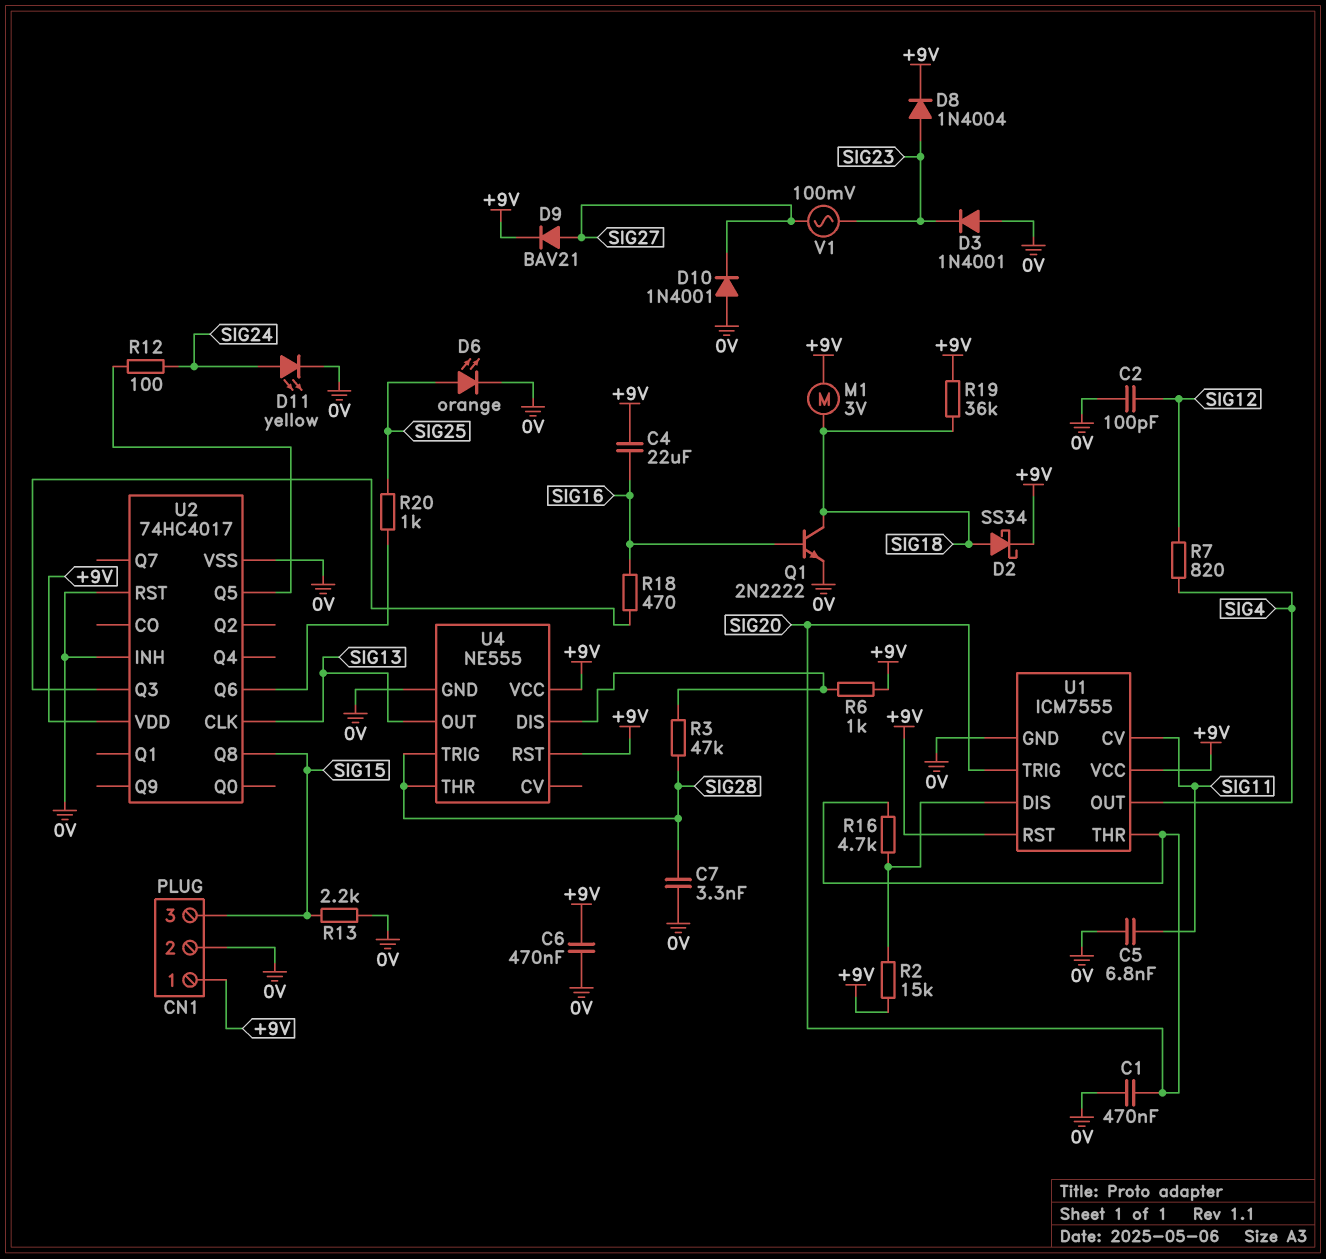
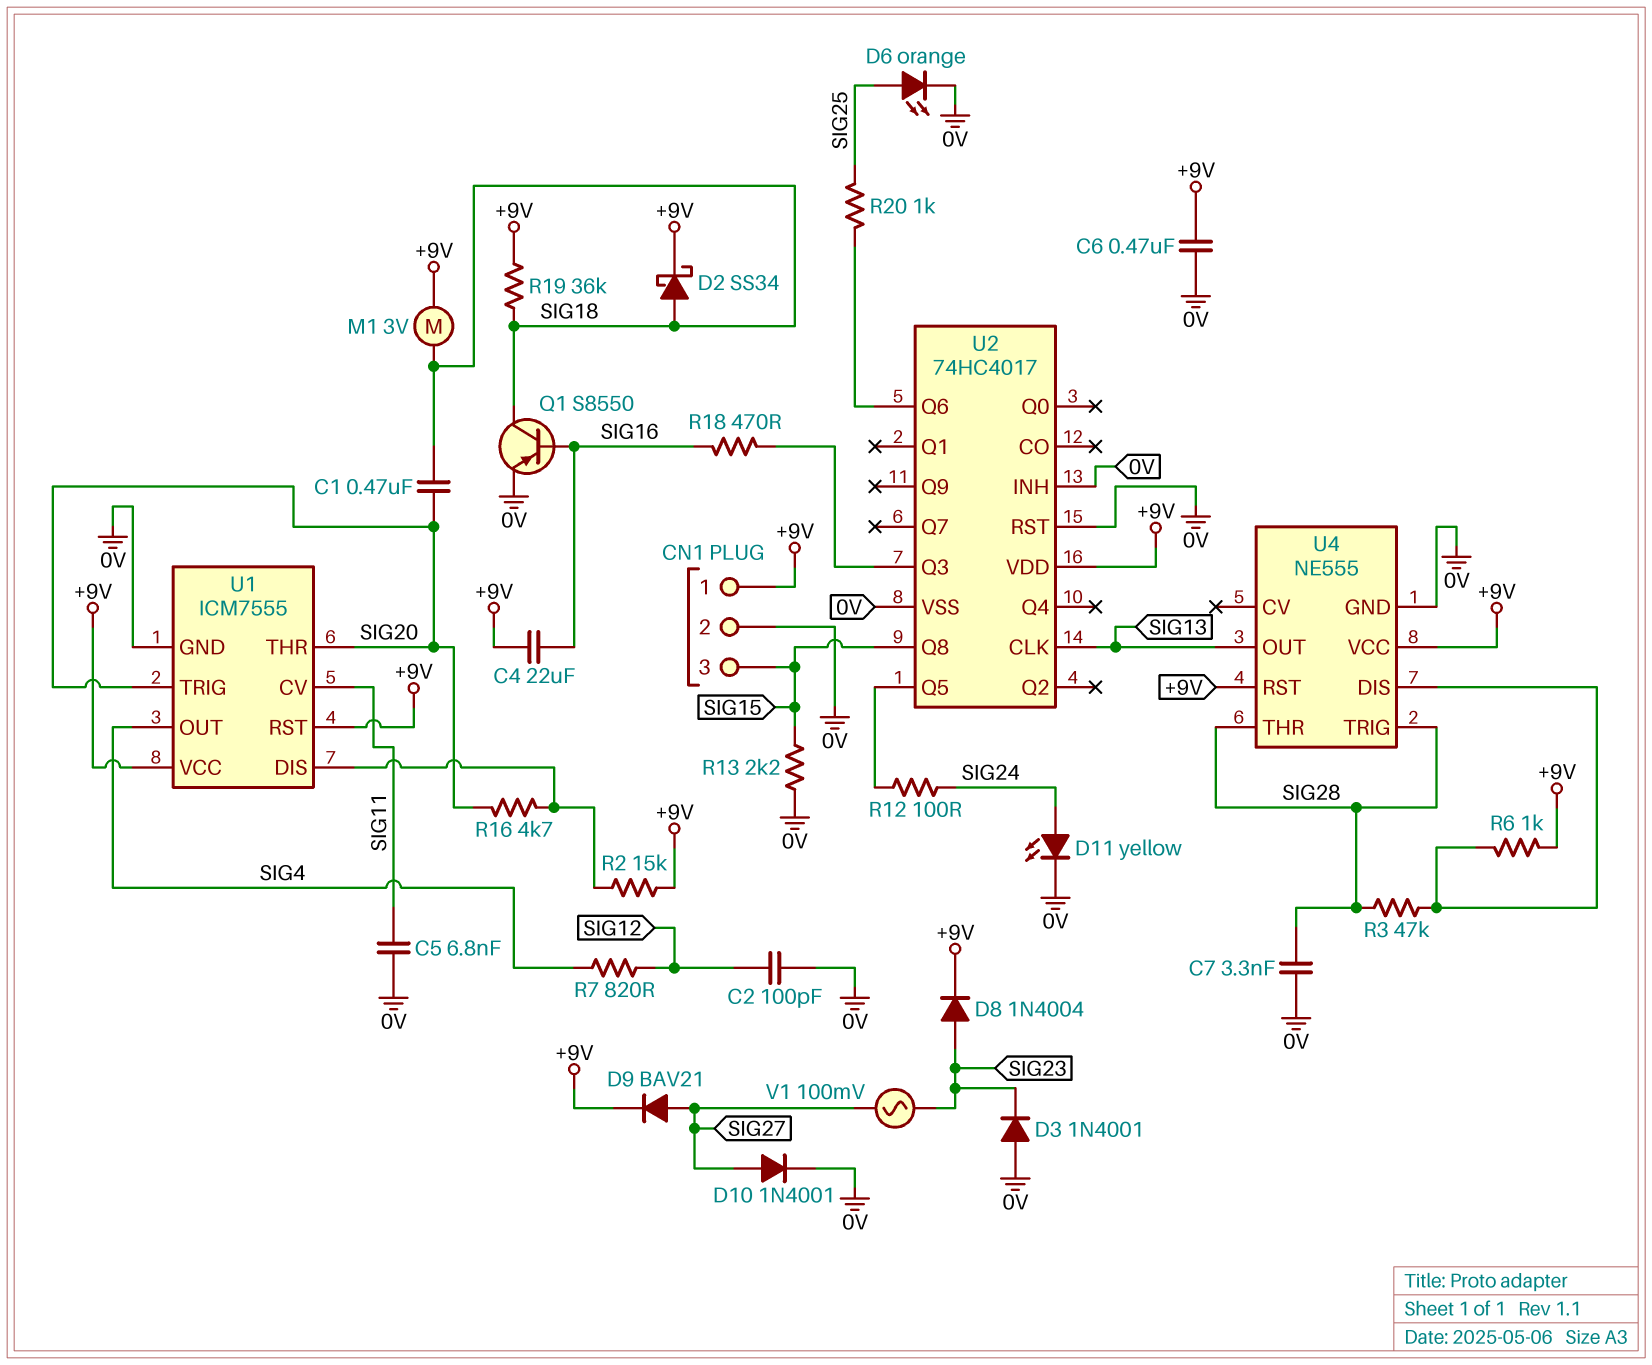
C1: 470nF (0V, SIG20) -> 470nF (SIG18, SIG20)
D10: diode 1N4001 (A 0V, K SIG27) -> diode 1N4001 (A SIG27, K 0V)
Q1: NPN 2N2222 (B SIG16, C SIG18, E 0V) -> PNP S8550 (B SIG16, C SIG18, E 0V)

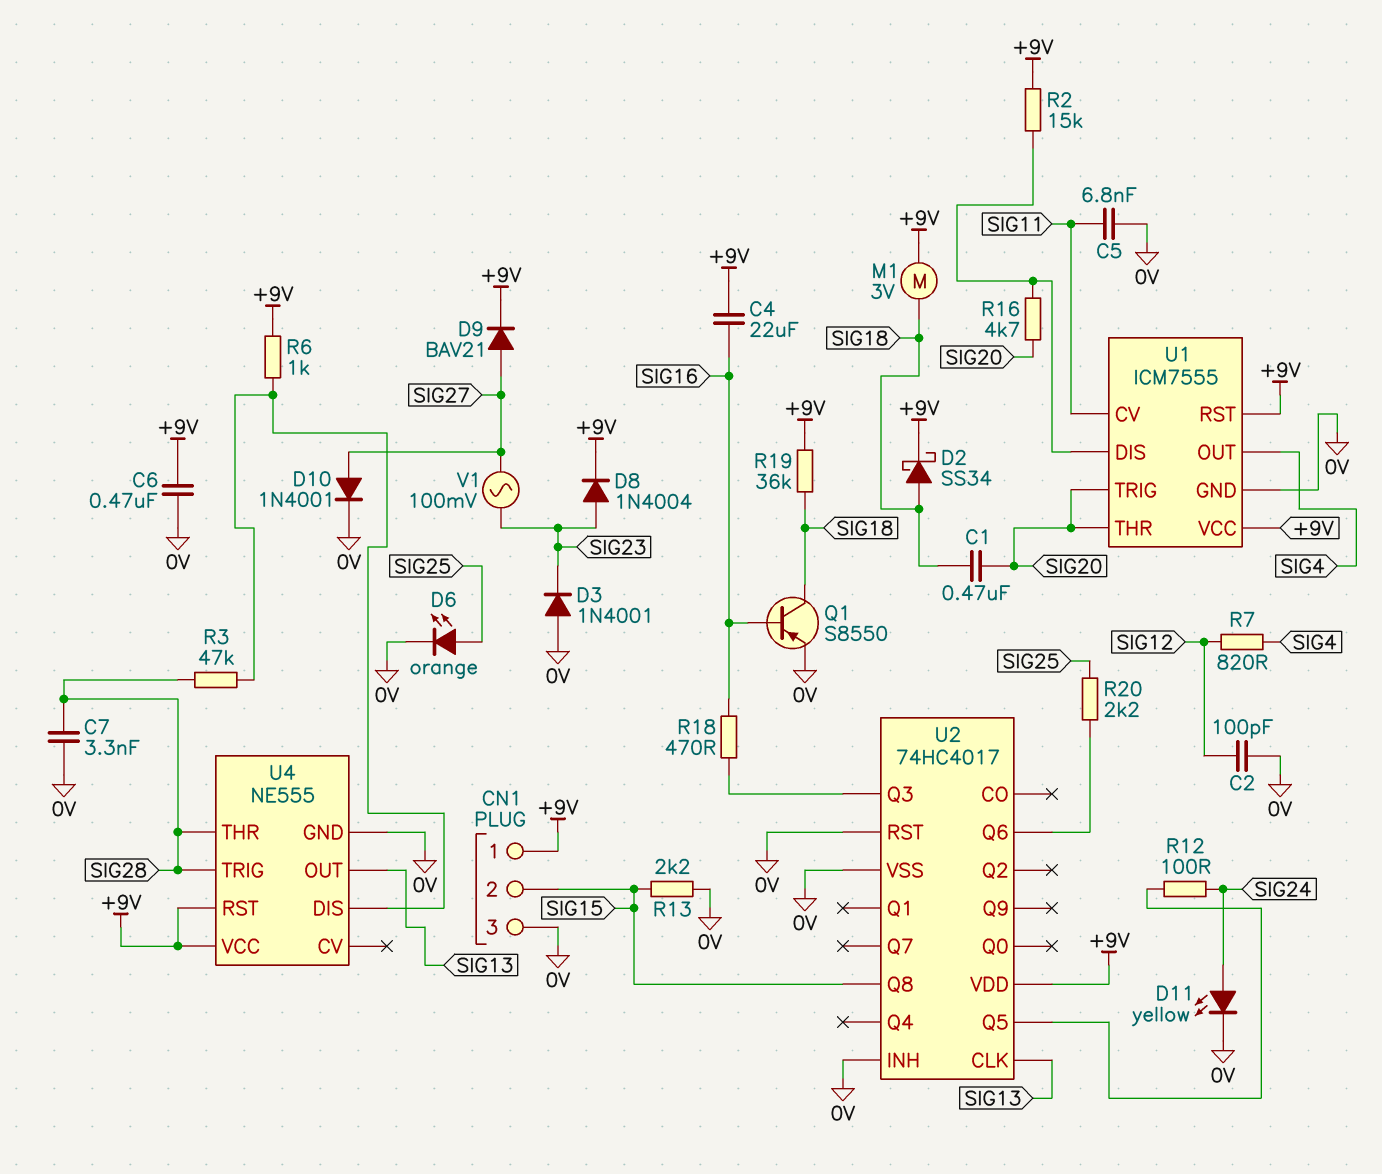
CN1 pin 2: 0V -> SIG15
CN1 pin 3: SIG15 -> 0V
R20: 1k (SIG25, U2/Q6) -> 2.2k (SIG25, U2/Q6)

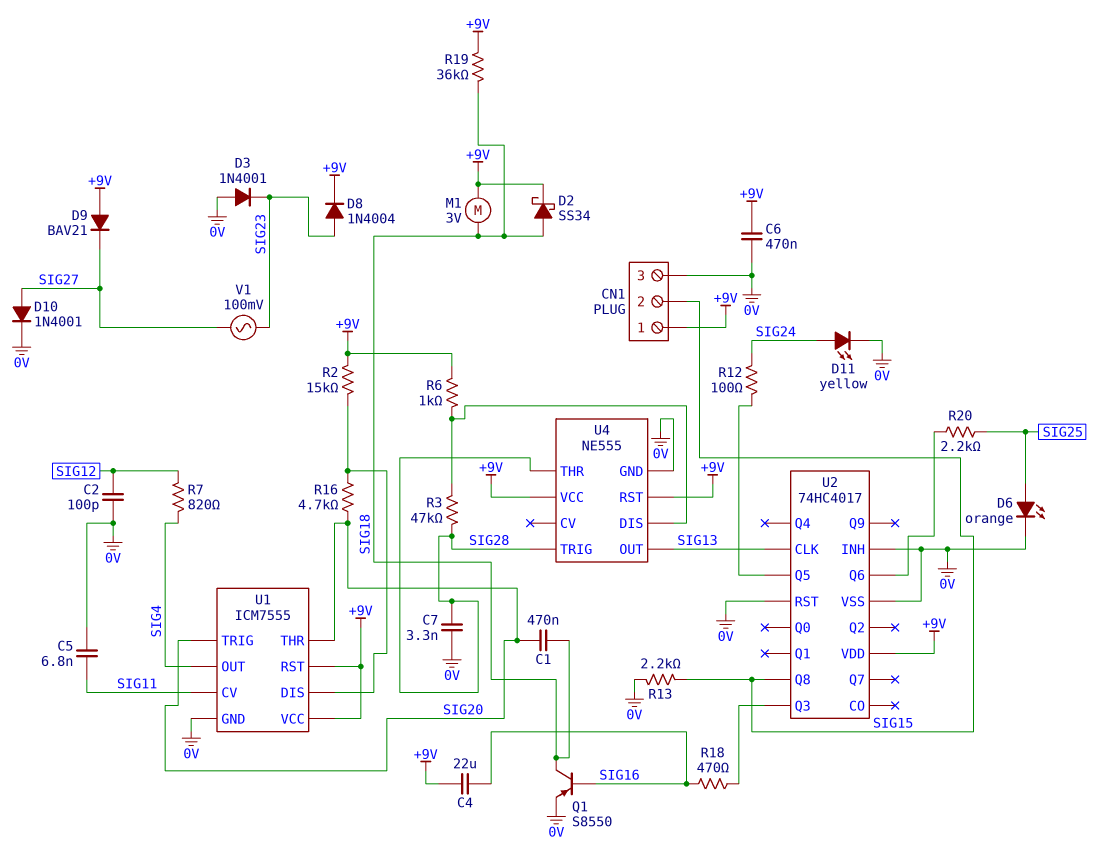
D9: diode BAV21 (A SIG27, K +9V) -> diode BAV21 (A +9V, K SIG27)

